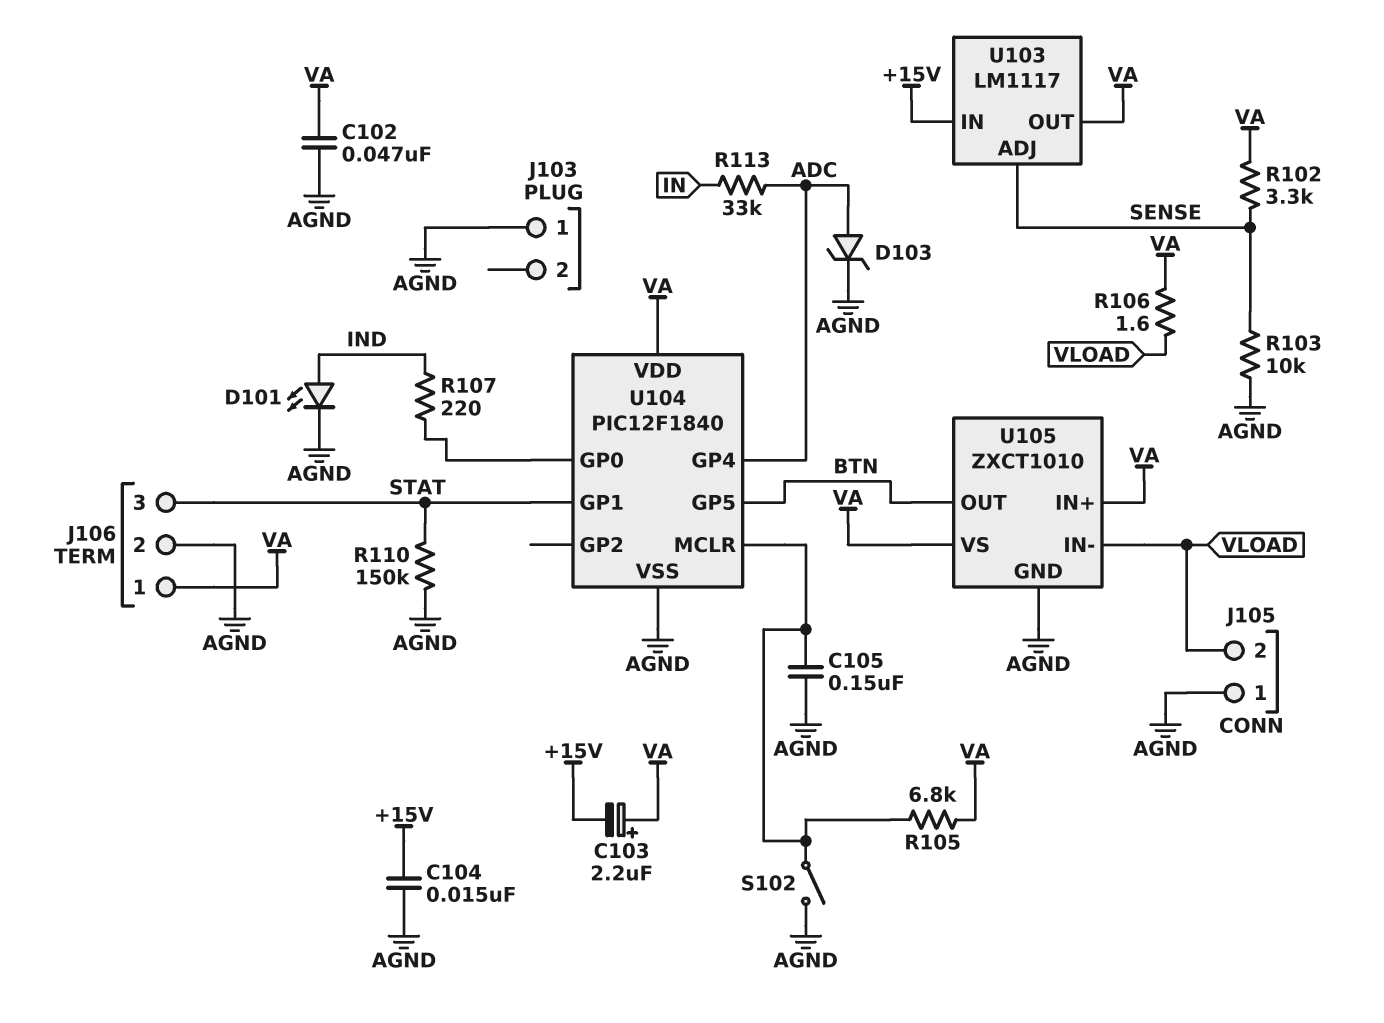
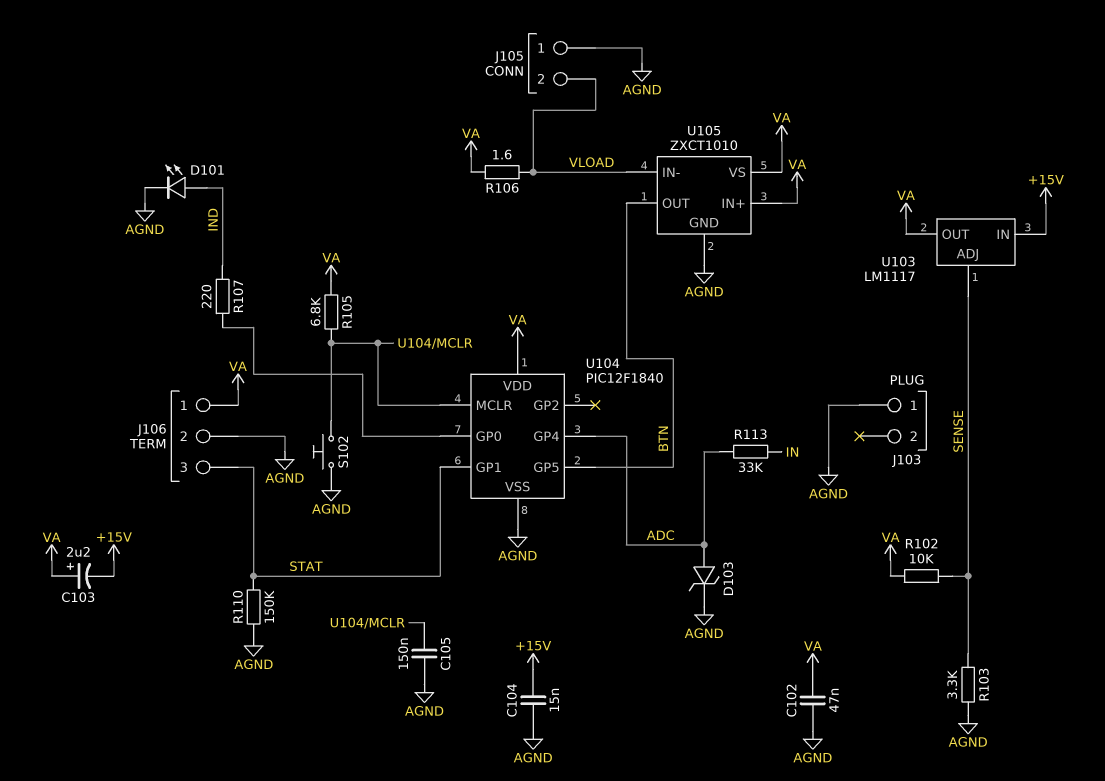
R102: 3.3k (SENSE, VA) -> 10k (SENSE, VA)
R103: 10k (AGND, SENSE) -> 3.3k (AGND, SENSE)
S102: switch (AGND, U104/MCLR) -> button (AGND, U104/MCLR)

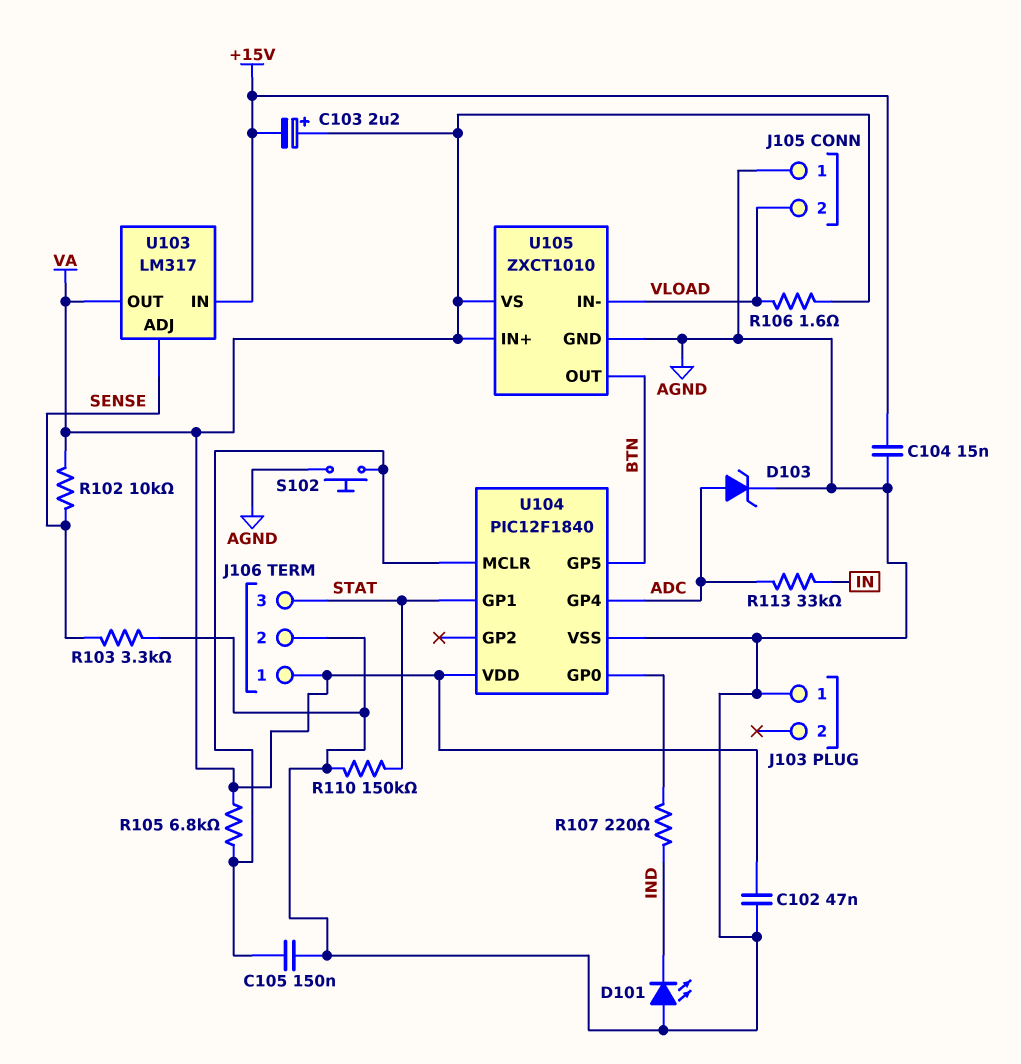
D101: LED (A IND, K AGND) -> LED (A AGND, K IND)
U103: LM1117 -> LM317

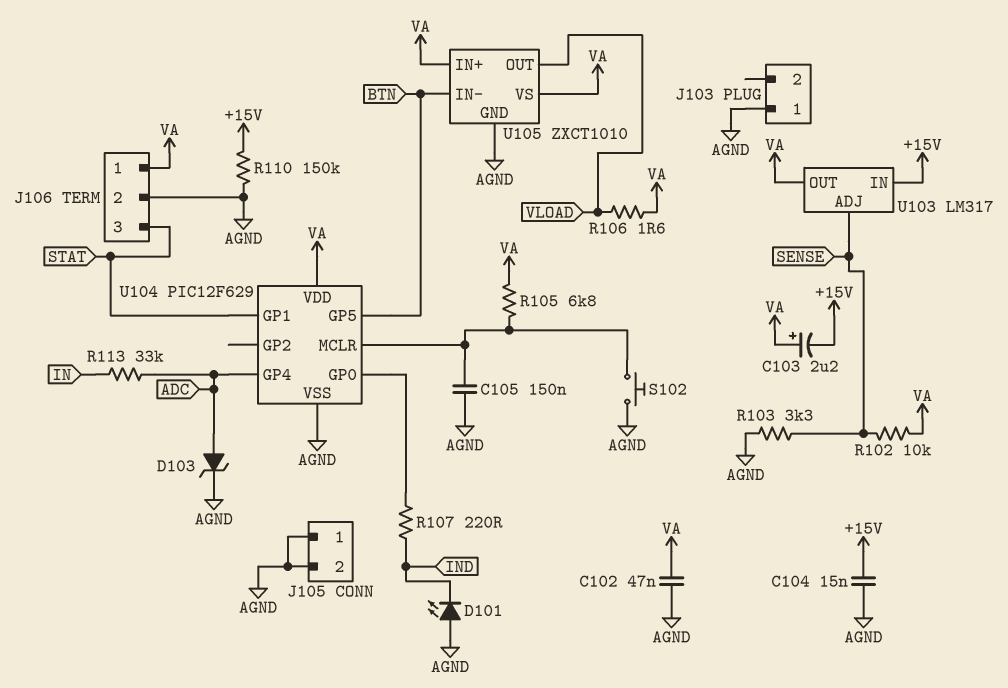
J105 pin 2: VLOAD -> AGND
R110: 150k (AGND, STAT) -> 150k (+15V, AGND)
U104: PIC12F1840 -> PIC12F629
U105 pin IN-: VLOAD -> BTN
U105 pin OUT: BTN -> VLOAD

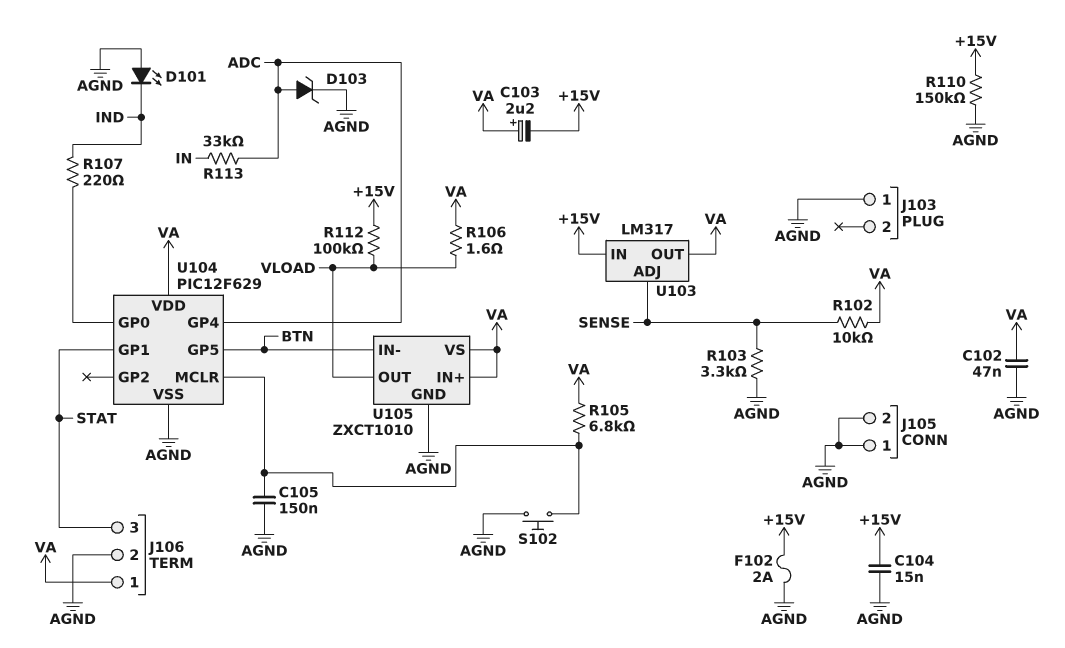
F102: none -> 2A (+15V, AGND)
R112: none -> 100k (+15V, VLOAD)

